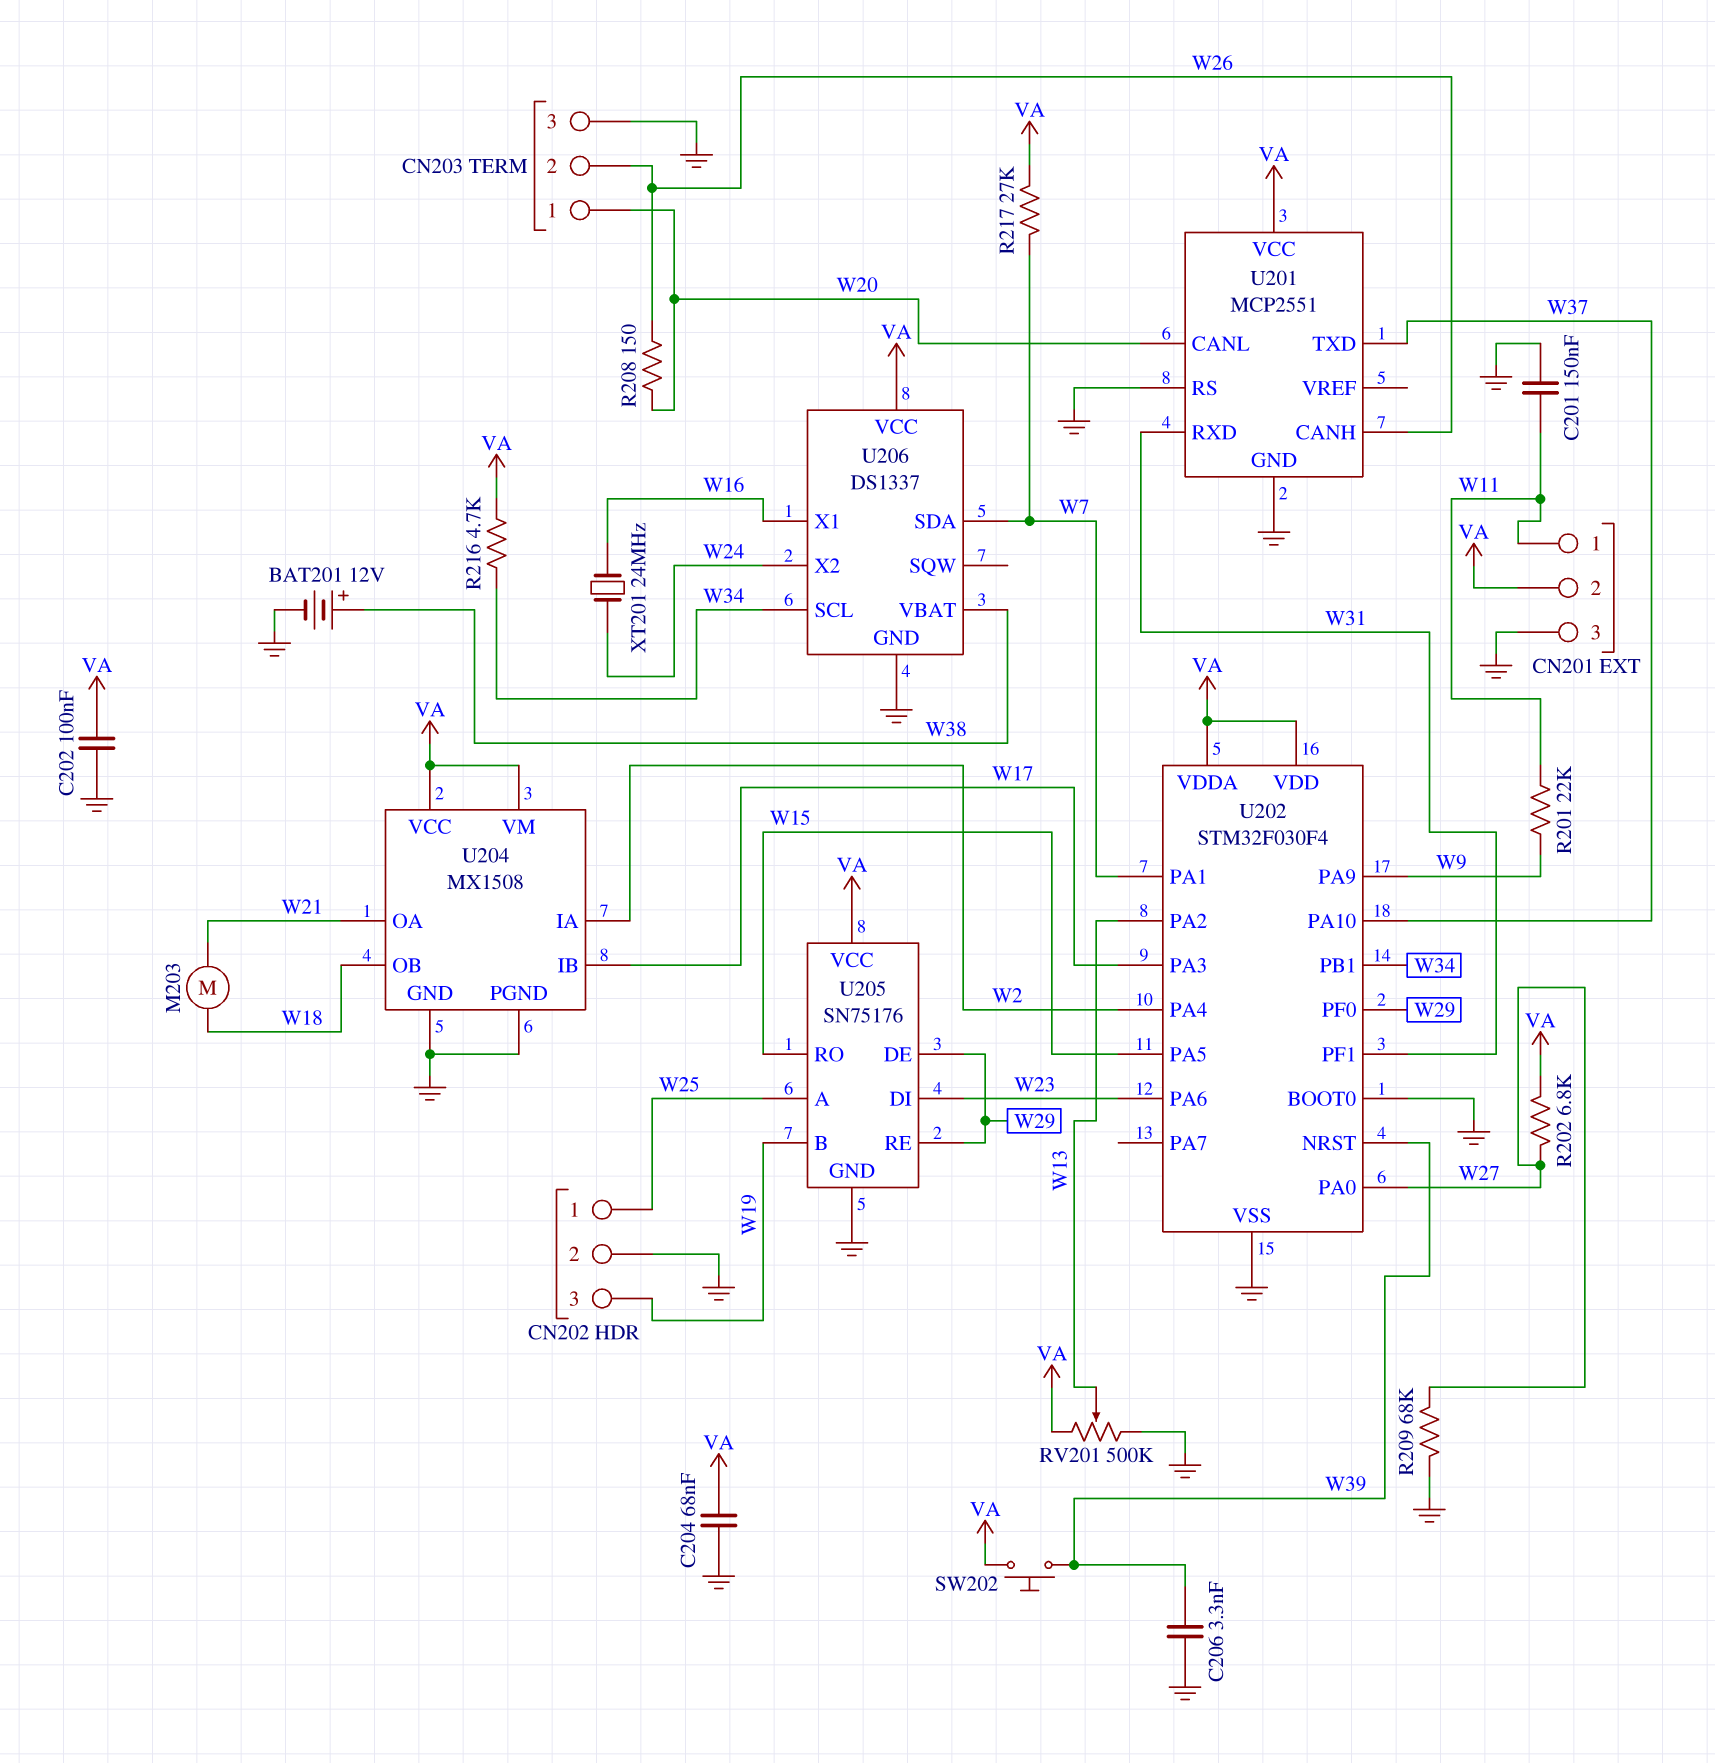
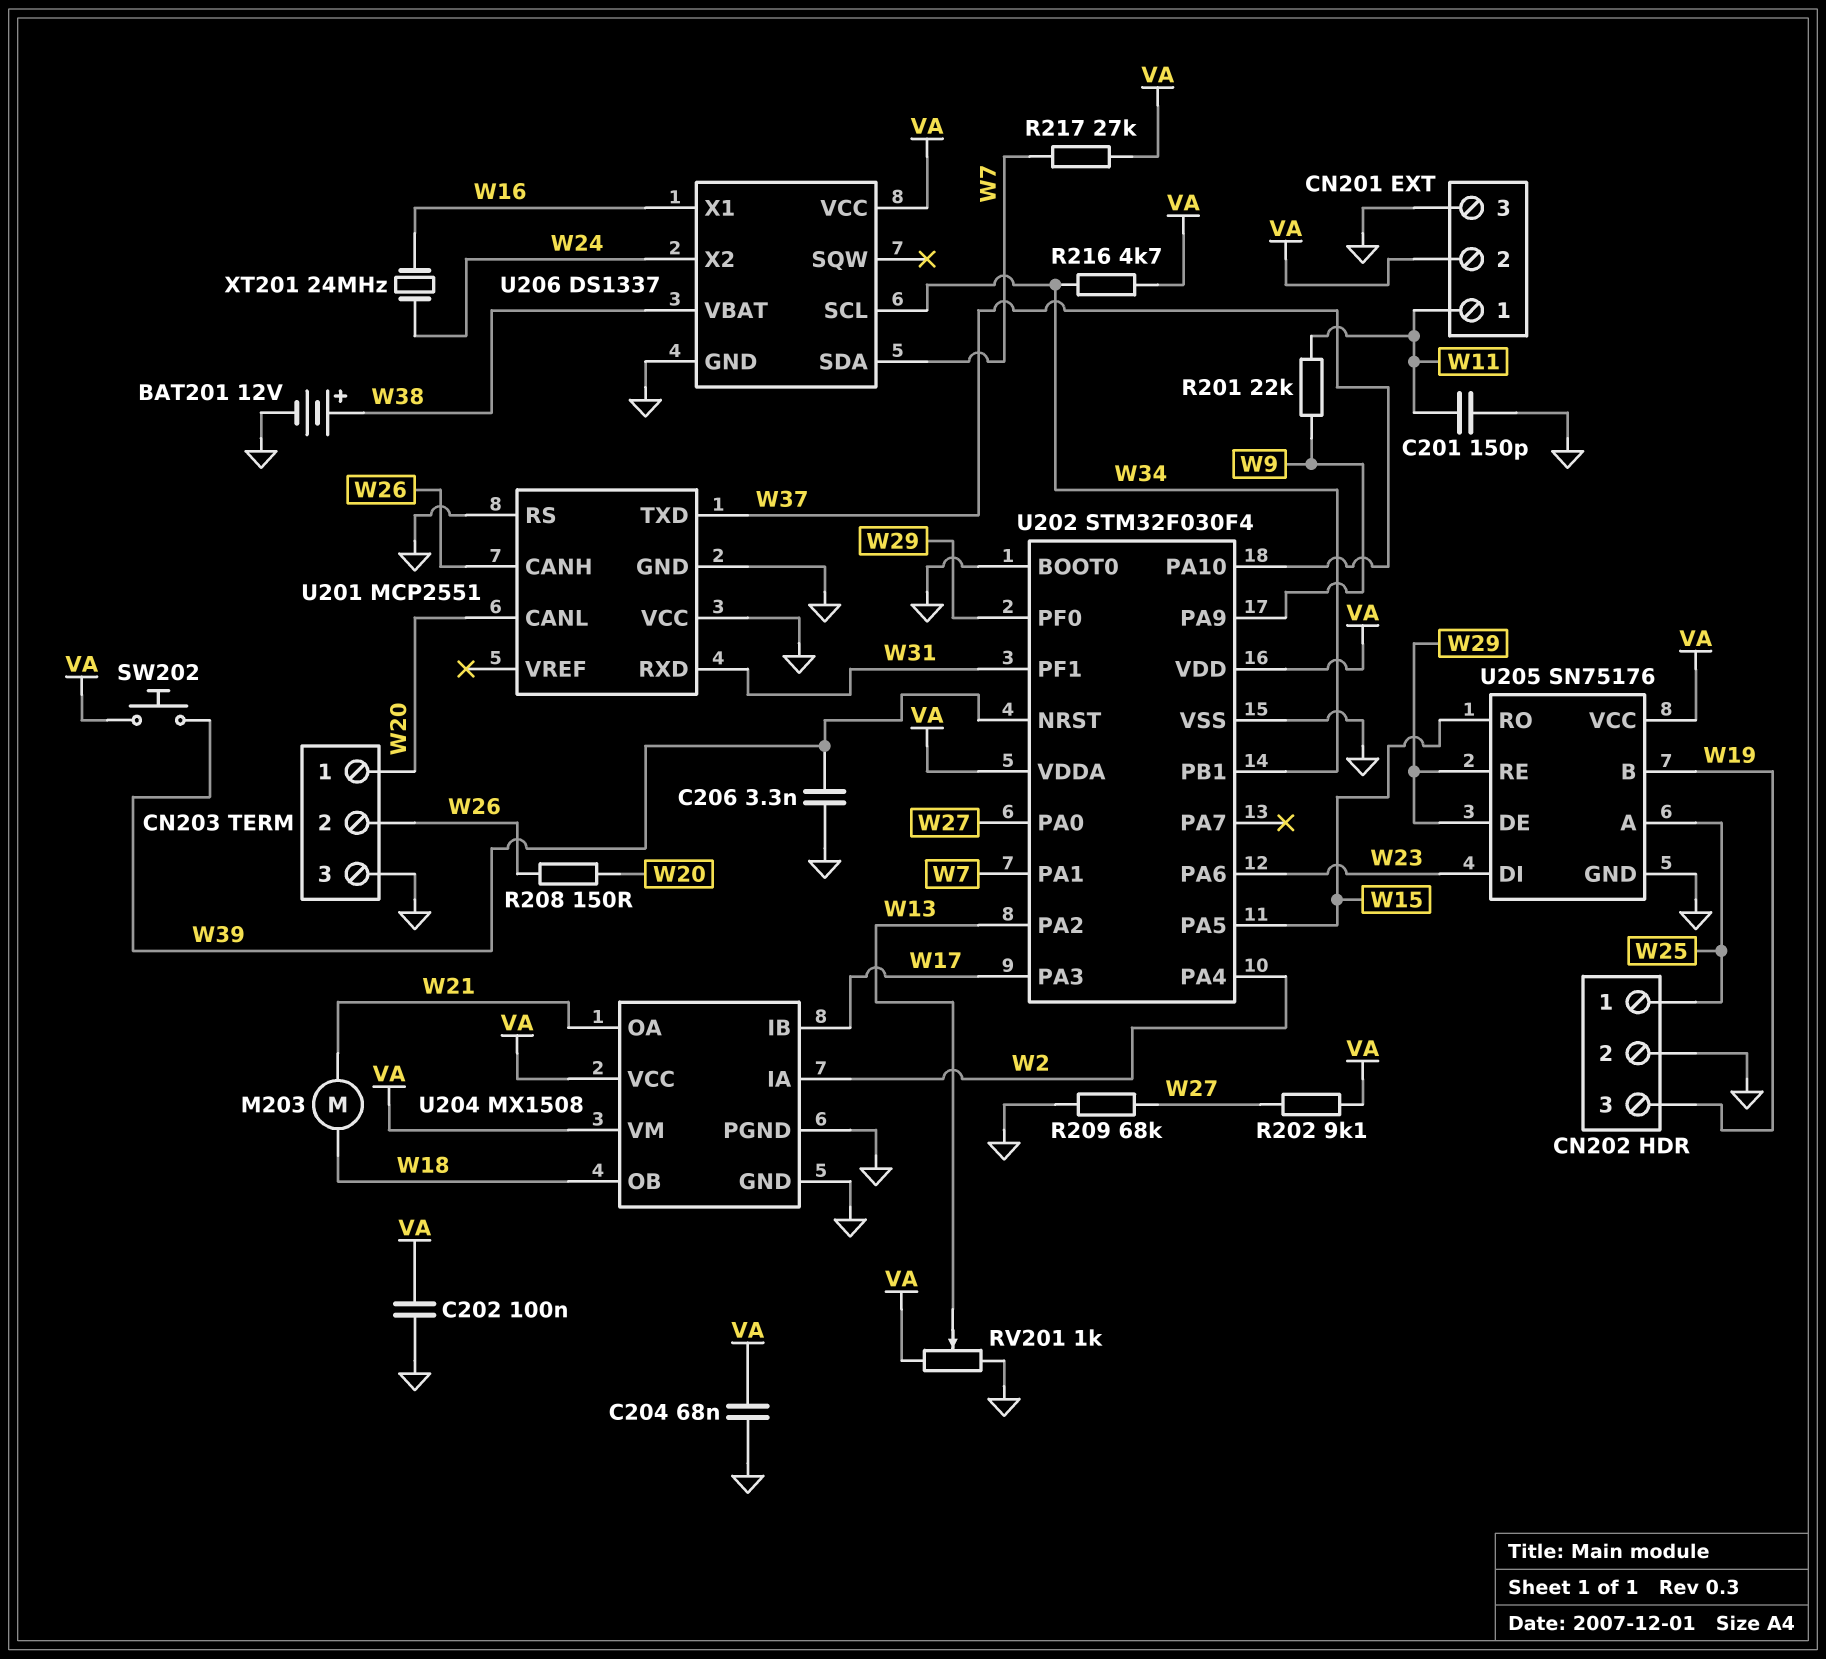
C201: 150nF (GND, W11) -> 150pF (GND, W11)
R202: 6.8k (VA, W27) -> 9.1k (VA, W27)
RV201: 500k (GND, VA, wiper W13) -> 1k (GND, VA, wiper W13)
U201 pin VCC: VA -> GND

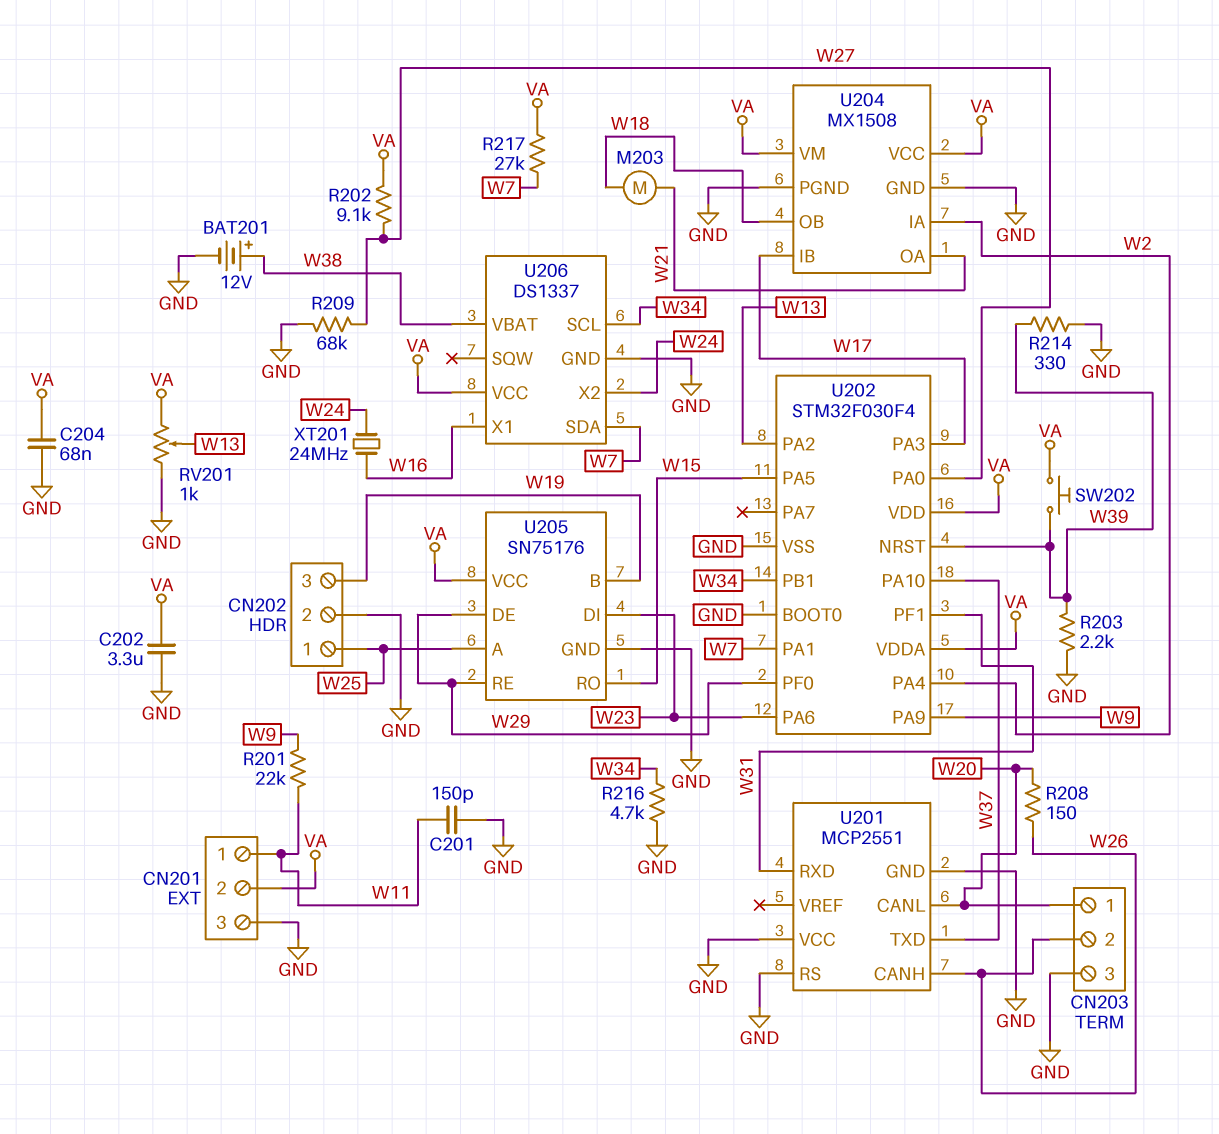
C202: 100nF (GND, VA) -> 3.3uF (GND, VA)
C206: 3.3nF (GND, W39) -> none
R203: none -> 2.2k (GND, W39)
R214: none -> 330 (GND, W39)
R216: 4.7k (VA, W34) -> 4.7k (GND, W34)

